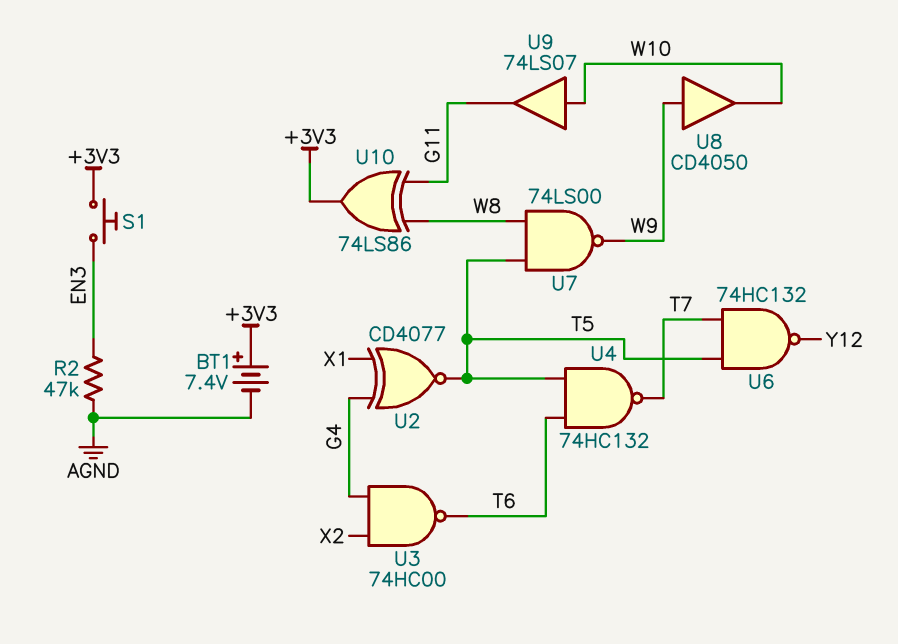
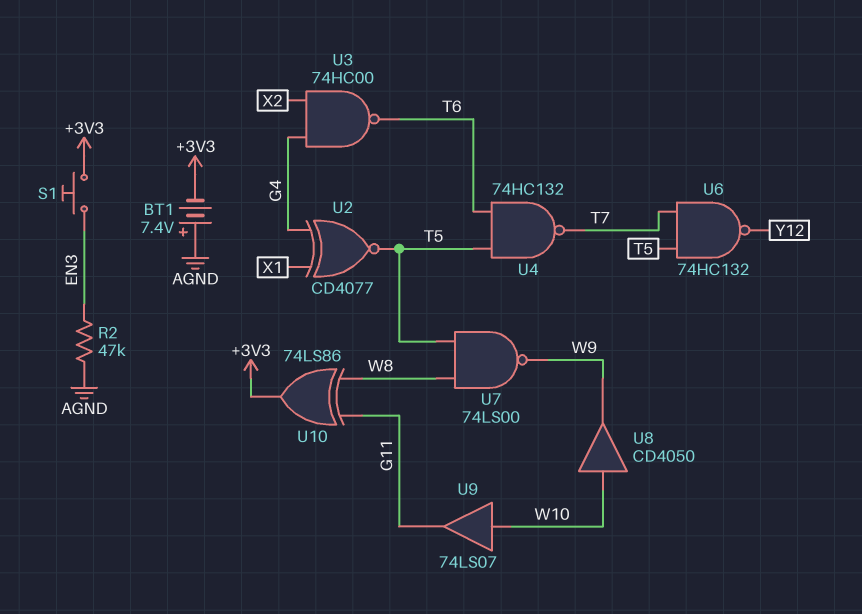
BT1: 7.4V (plus +3V3, minus AGND) -> 7.4V (plus AGND, minus +3V3)
U8: buffer CD4050 (in W9, out W10) -> buffer CD4050 (in W10, out W9)

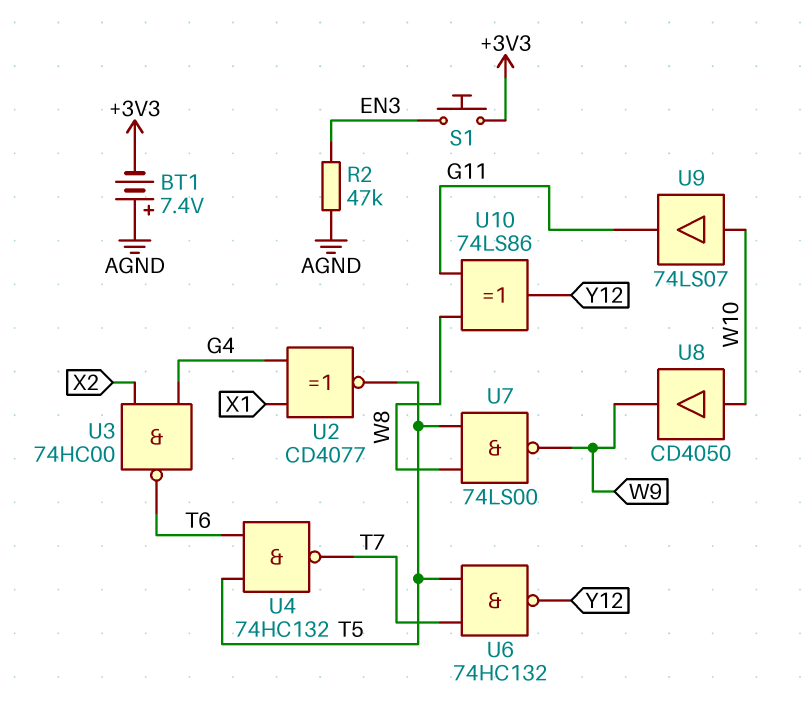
U10: XOR 74LS86 (in G11, in W8, out +3V3) -> XOR 74LS86 (in G11, in W8, out Y12)

